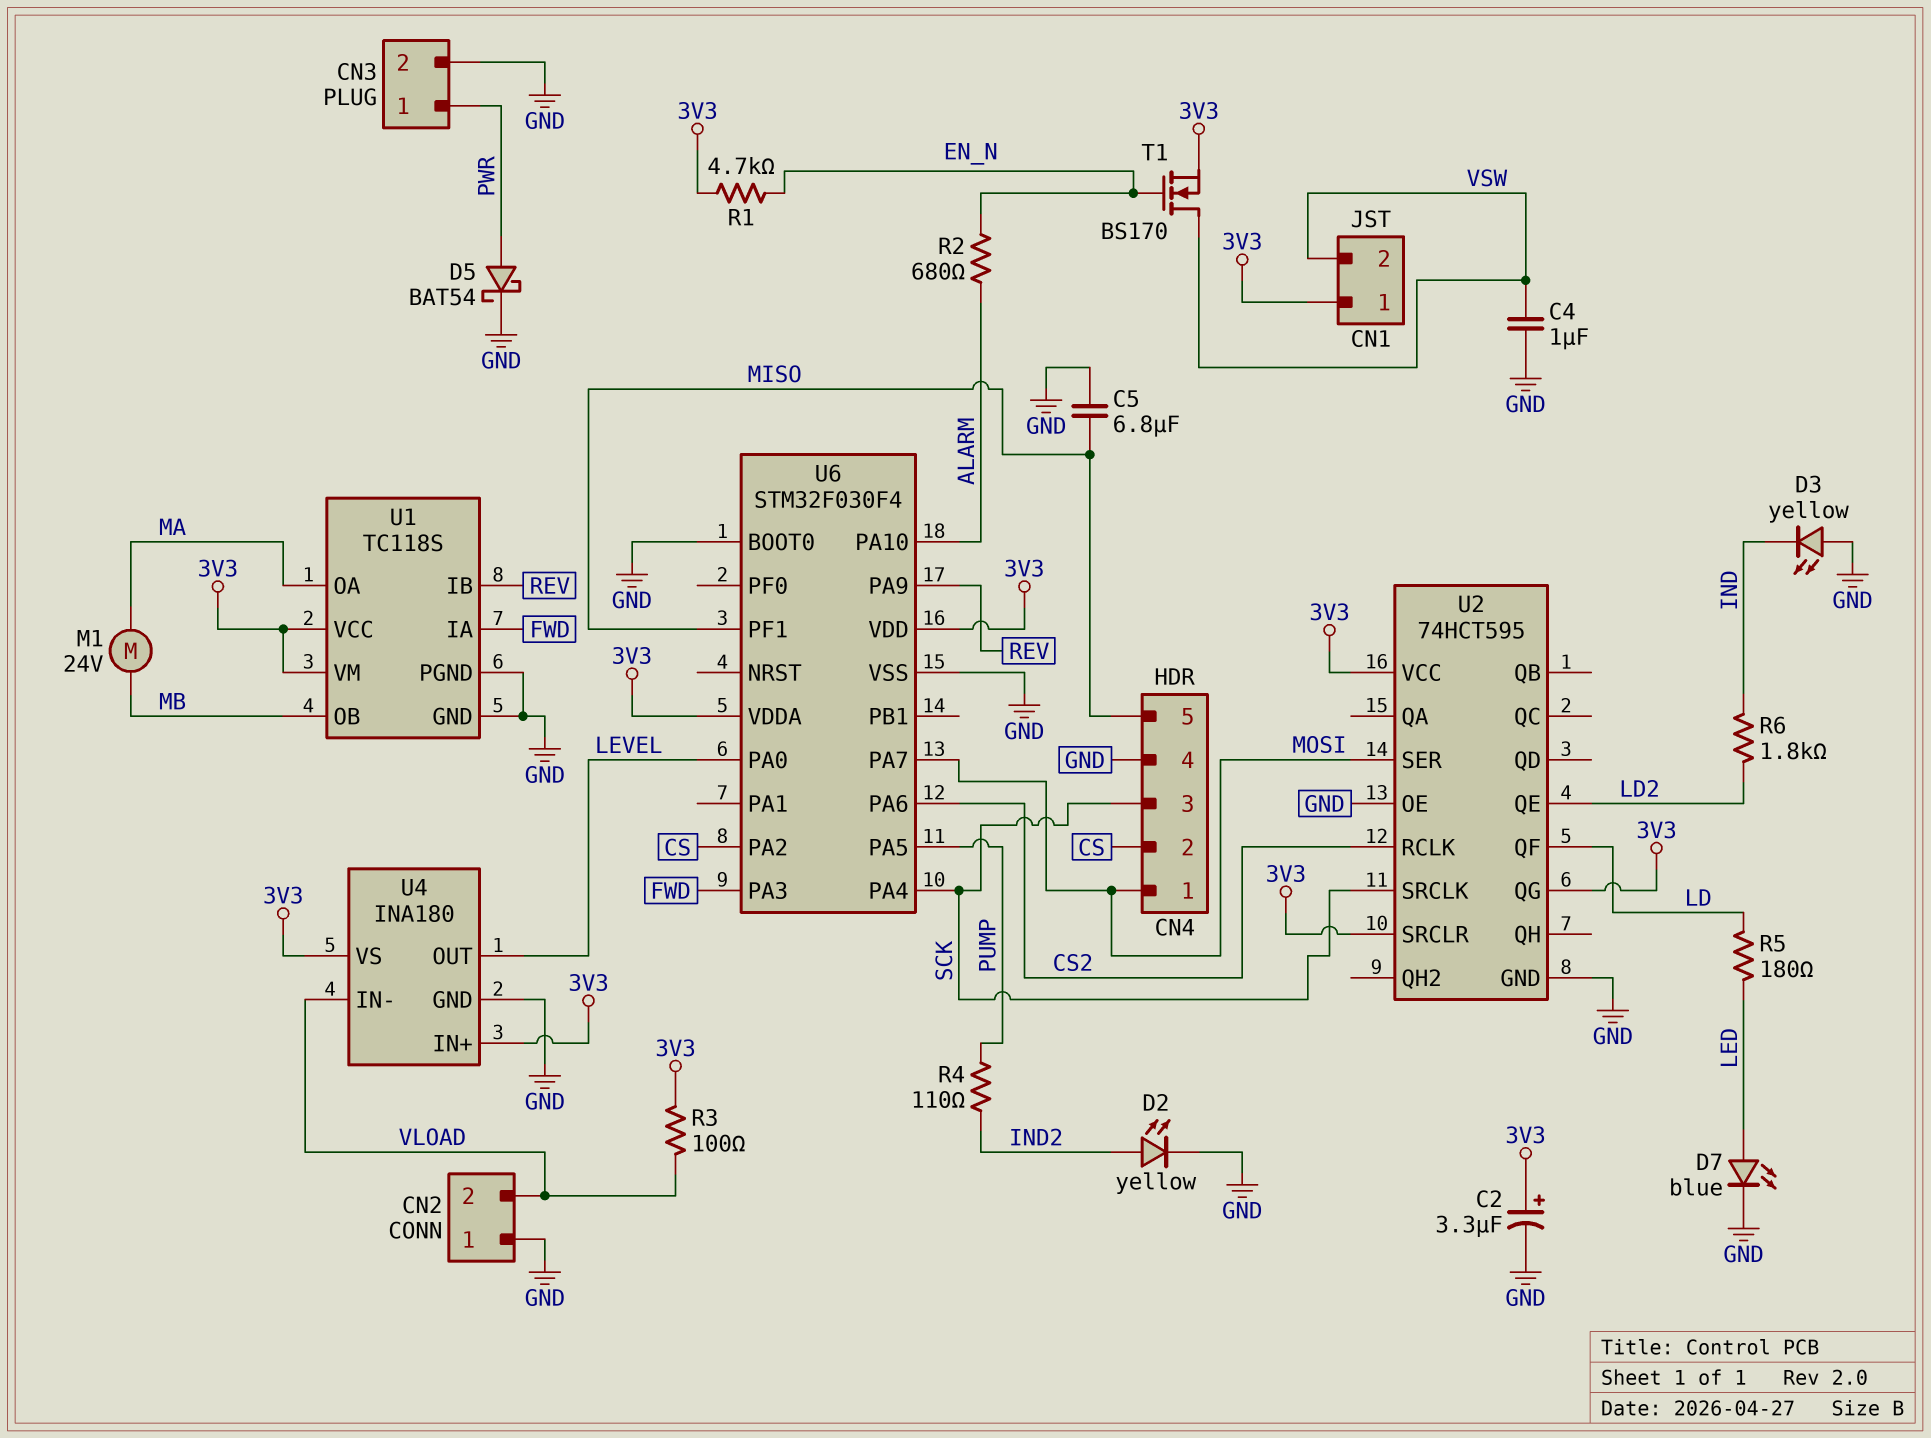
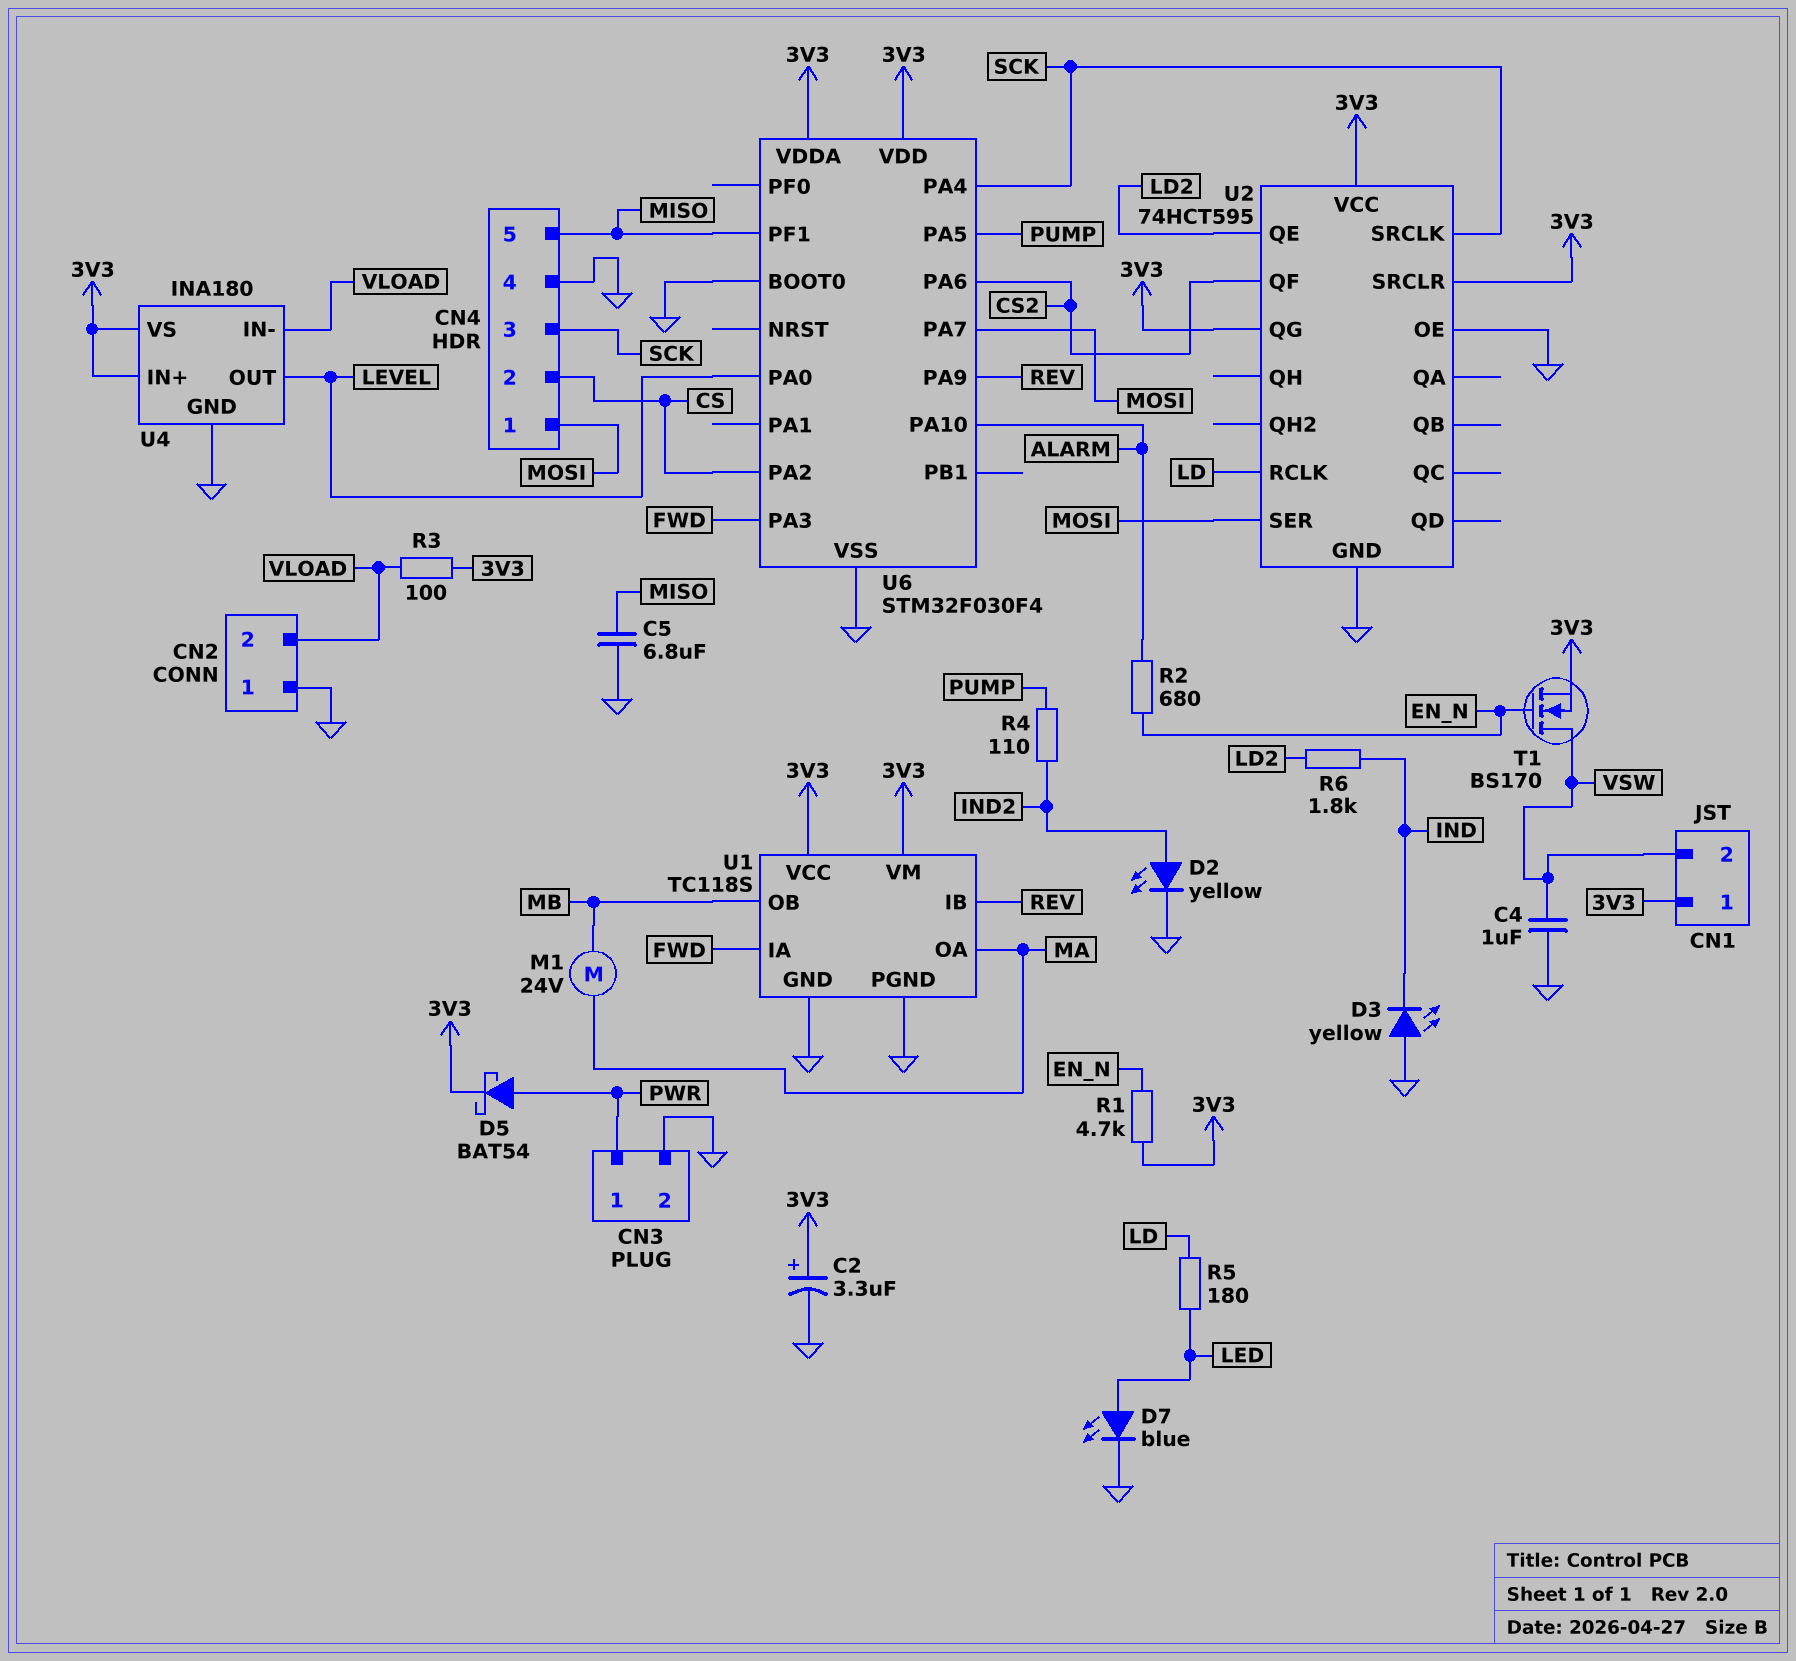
D5: schottky BAT54 (A PWR, K GND) -> schottky BAT54 (A PWR, K 3V3)
U2 pin QF: LD -> CS2
U2 pin RCLK: CS2 -> LD

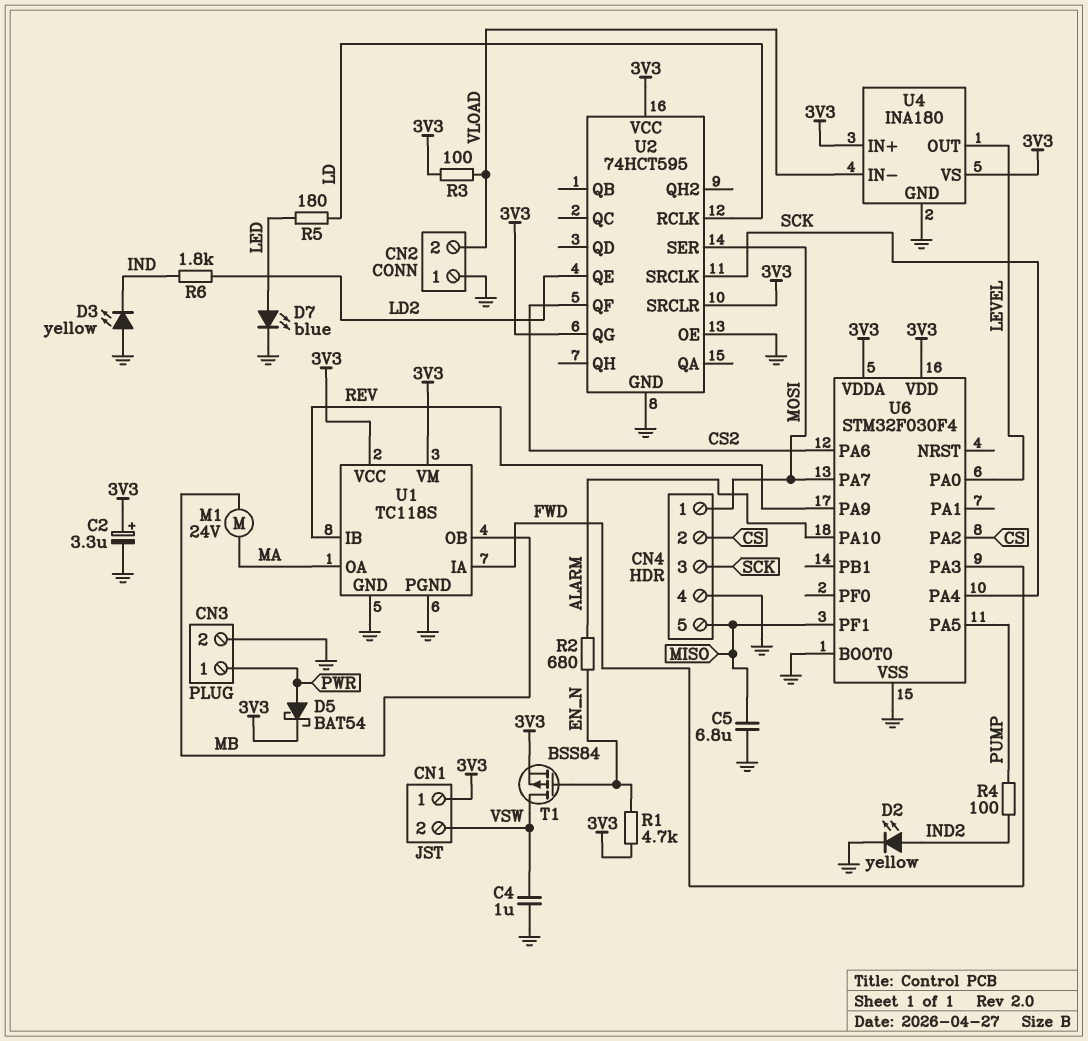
R4: 110 (IND2, PUMP) -> 100 (IND2, PUMP)
T1: NMOS BS170 (G EN_N, D VSW, S 3V3) -> PMOS BSS84 (G EN_N, D VSW, S 3V3)

